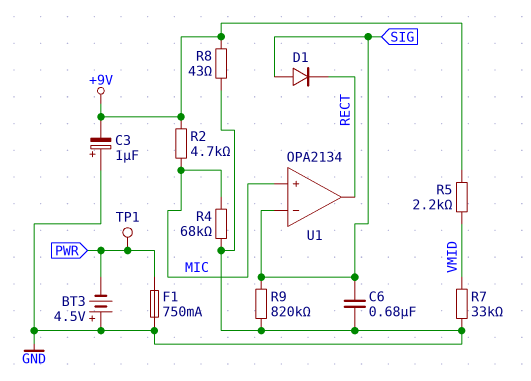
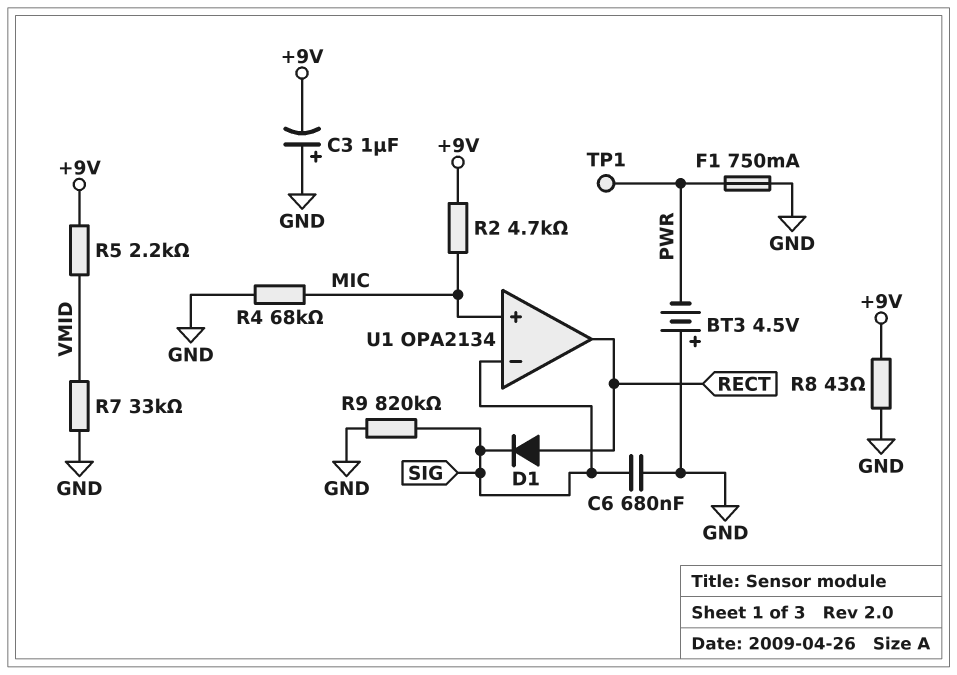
D1: diode (A SIG, K RECT) -> diode (A RECT, K SIG)

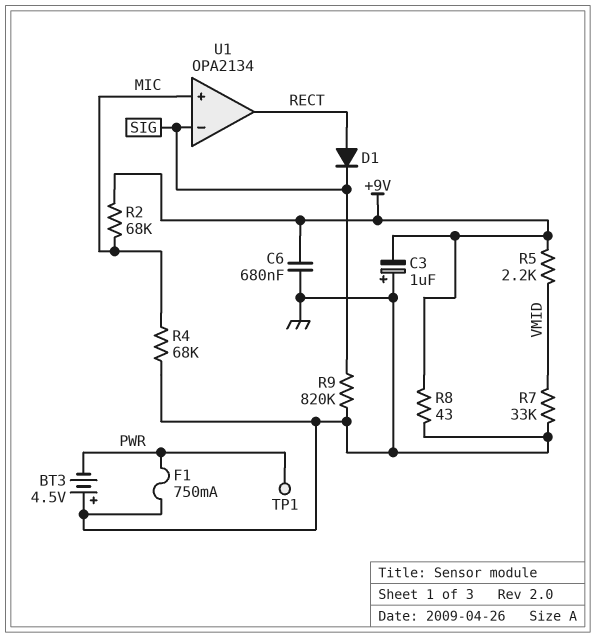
C6: 680nF (GND, SIG) -> 680nF (+9V, GND)
R2: 4.7k (+9V, MIC) -> 68k (+9V, MIC)

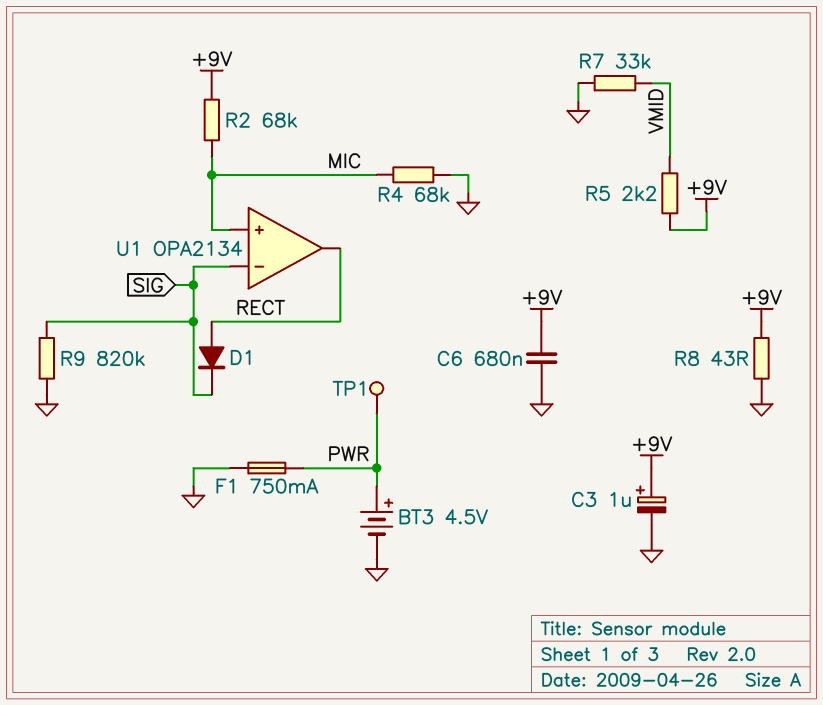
BT3: 4.5V (plus GND, minus PWR) -> 4.5V (plus PWR, minus GND)
C3: 1uF (plus GND, minus +9V) -> 1uF (plus +9V, minus GND)

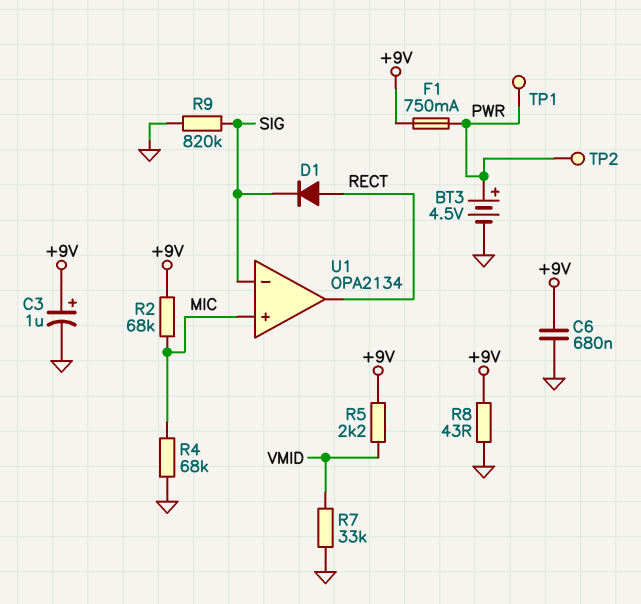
F1: 750mA (GND, PWR) -> 750mA (+9V, PWR)
TP2: none -> test point (PWR)

